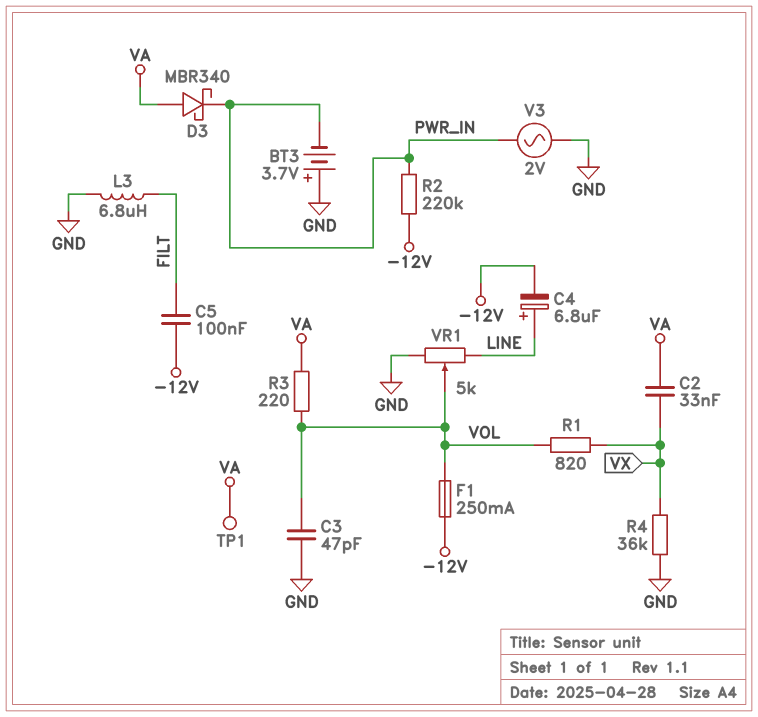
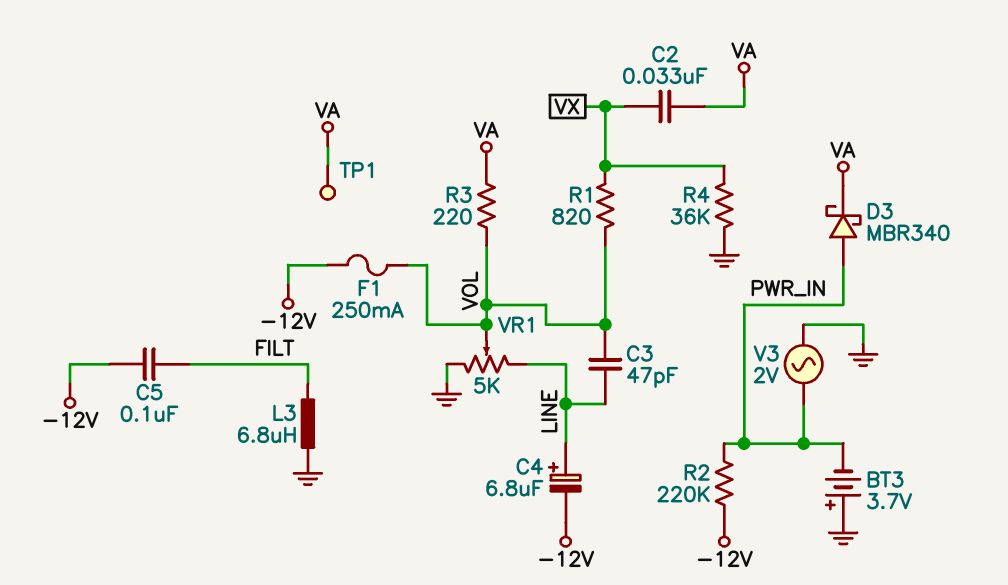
C3: 47pF (GND, VOL) -> 47pF (LINE, VOL)
D3: schottky MBR340 (A VA, K PWR_IN) -> schottky MBR340 (A PWR_IN, K VA)

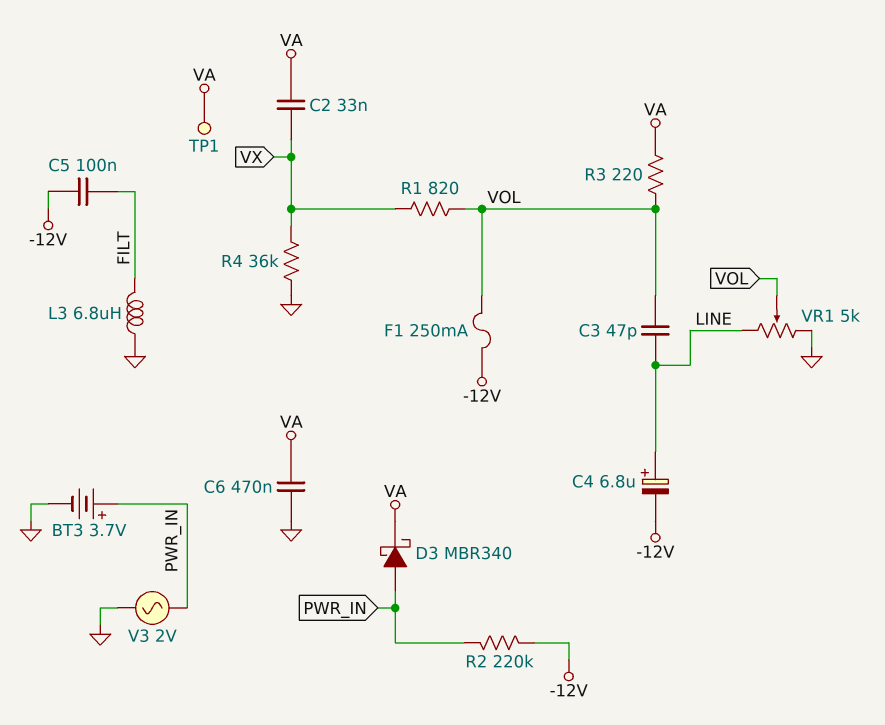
BT3: 3.7V (plus GND, minus PWR_IN) -> 3.7V (plus PWR_IN, minus GND)
C6: none -> 470nF (GND, VA)

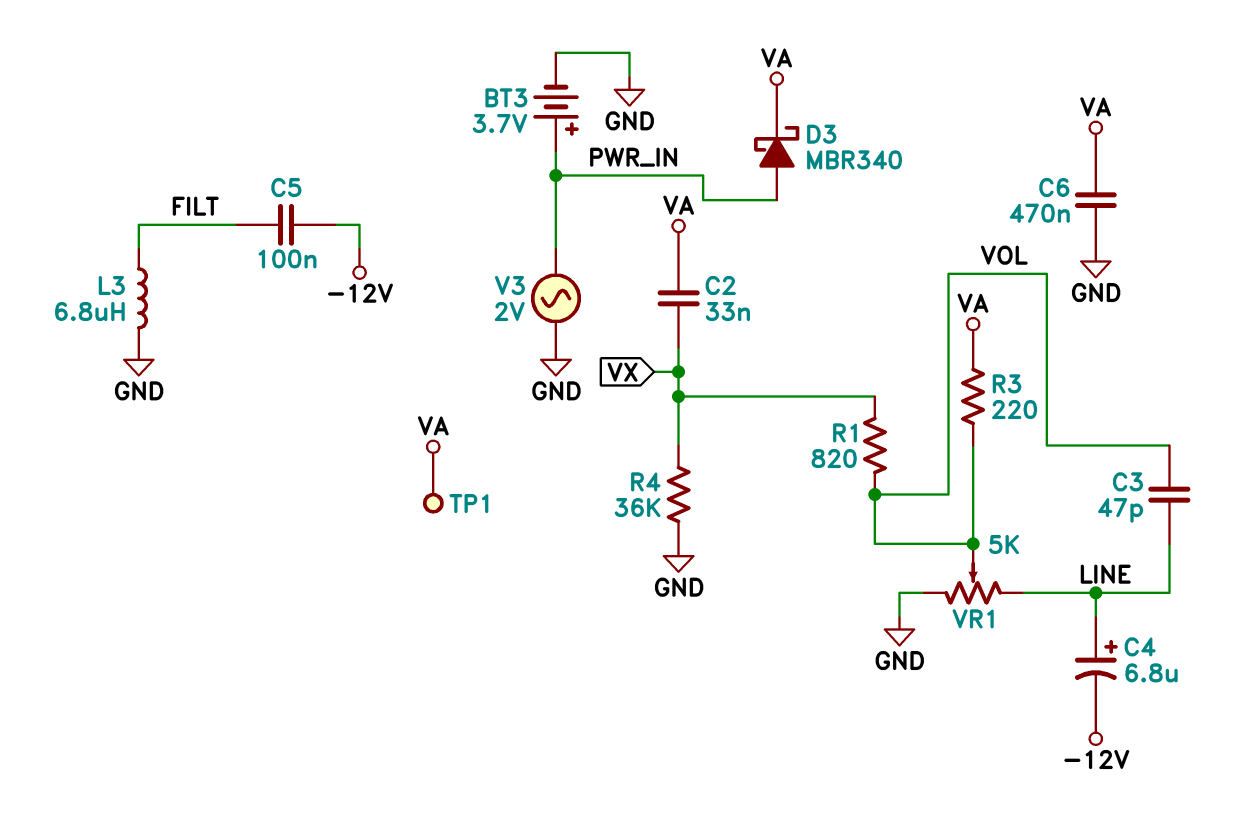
F1: 250mA (-12V, VOL) -> none
R2: 220k (-12V, PWR_IN) -> none

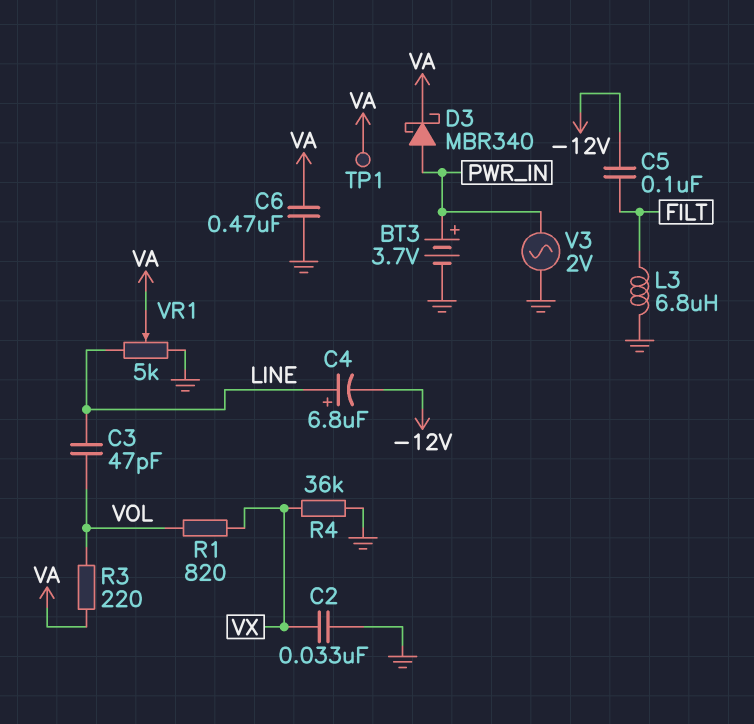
C2: 33nF (VA, VX) -> 33nF (GND, VX)
VR1: 5k (GND, LINE, wiper VOL) -> 5k (GND, LINE, wiper VA)

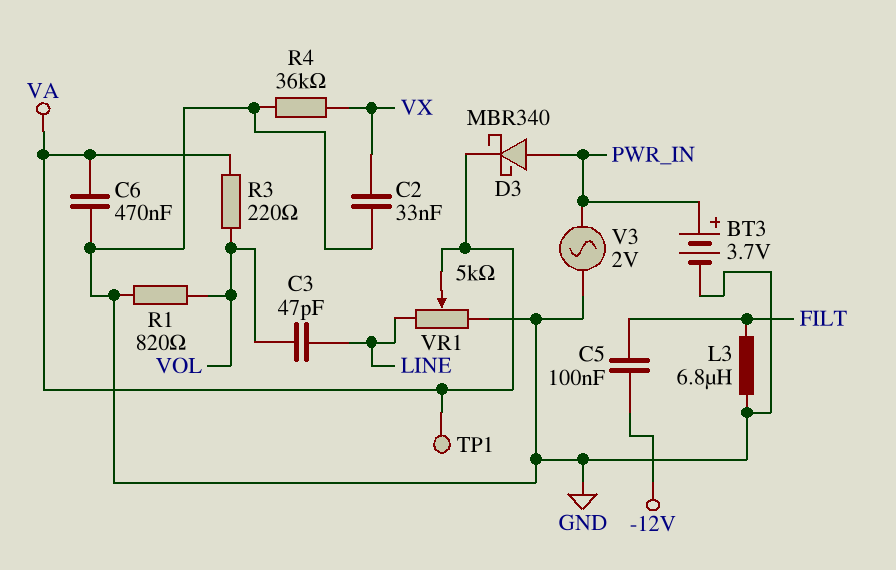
C4: 6.8uF (plus LINE, minus -12V) -> none
R1: 820 (VOL, VX) -> 820 (GND, VOL)

